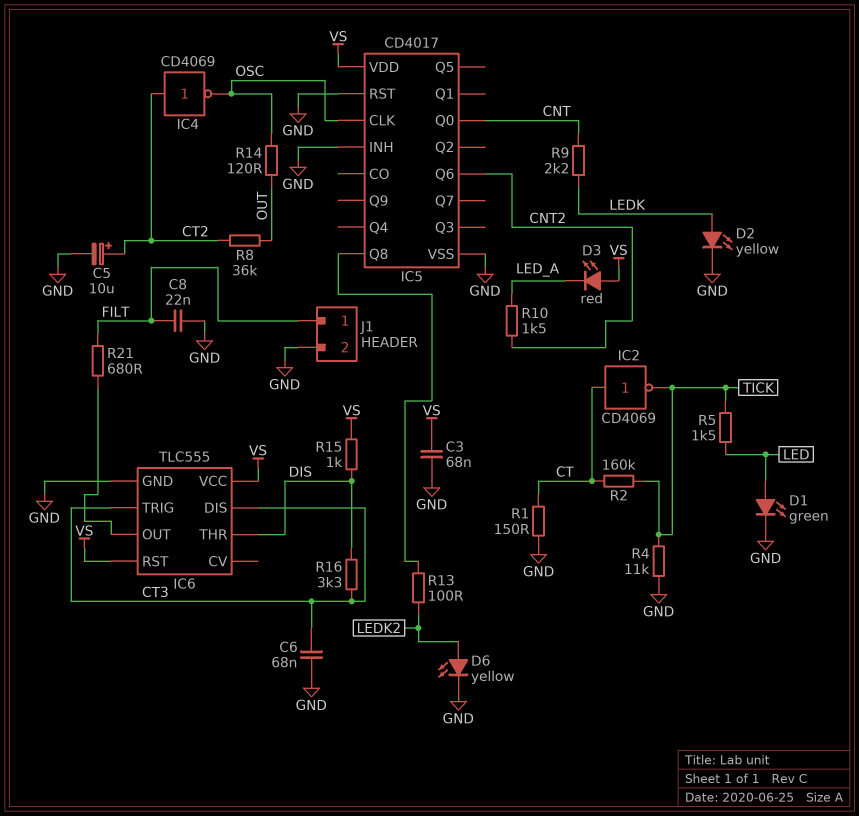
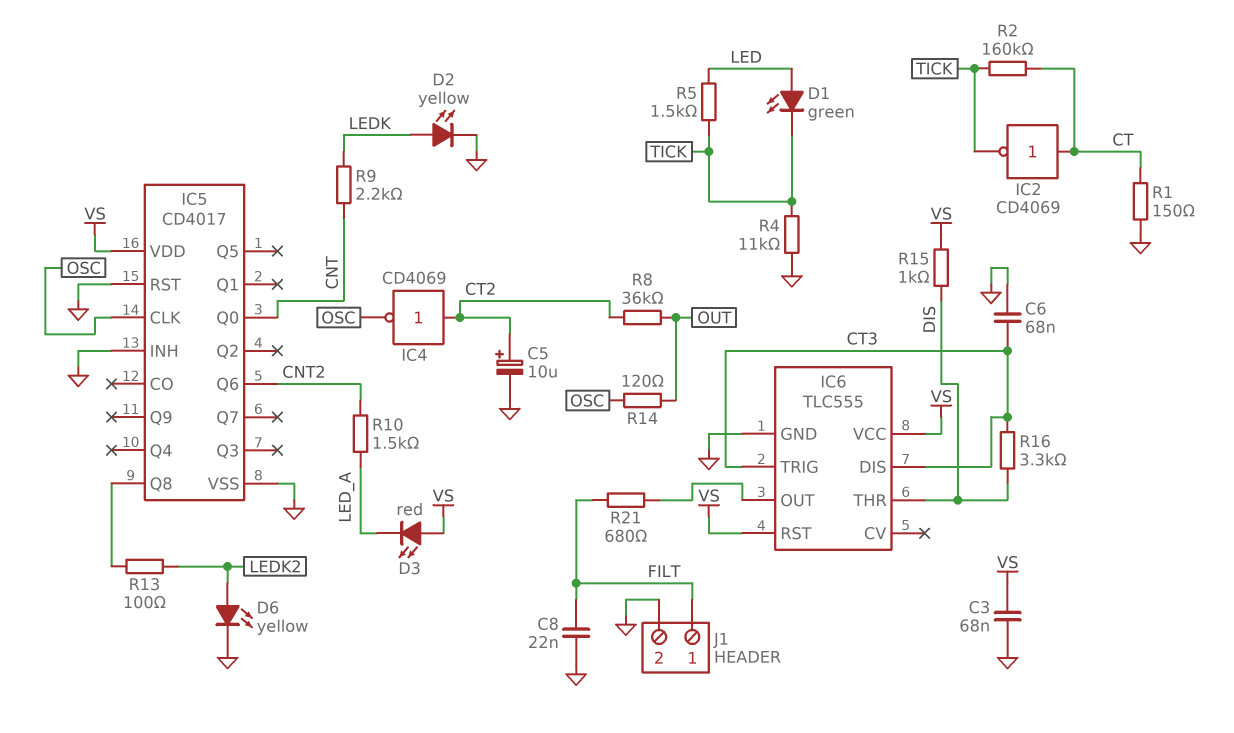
D1: LED green (A LED, K GND) -> LED green (A LED, K TICK)

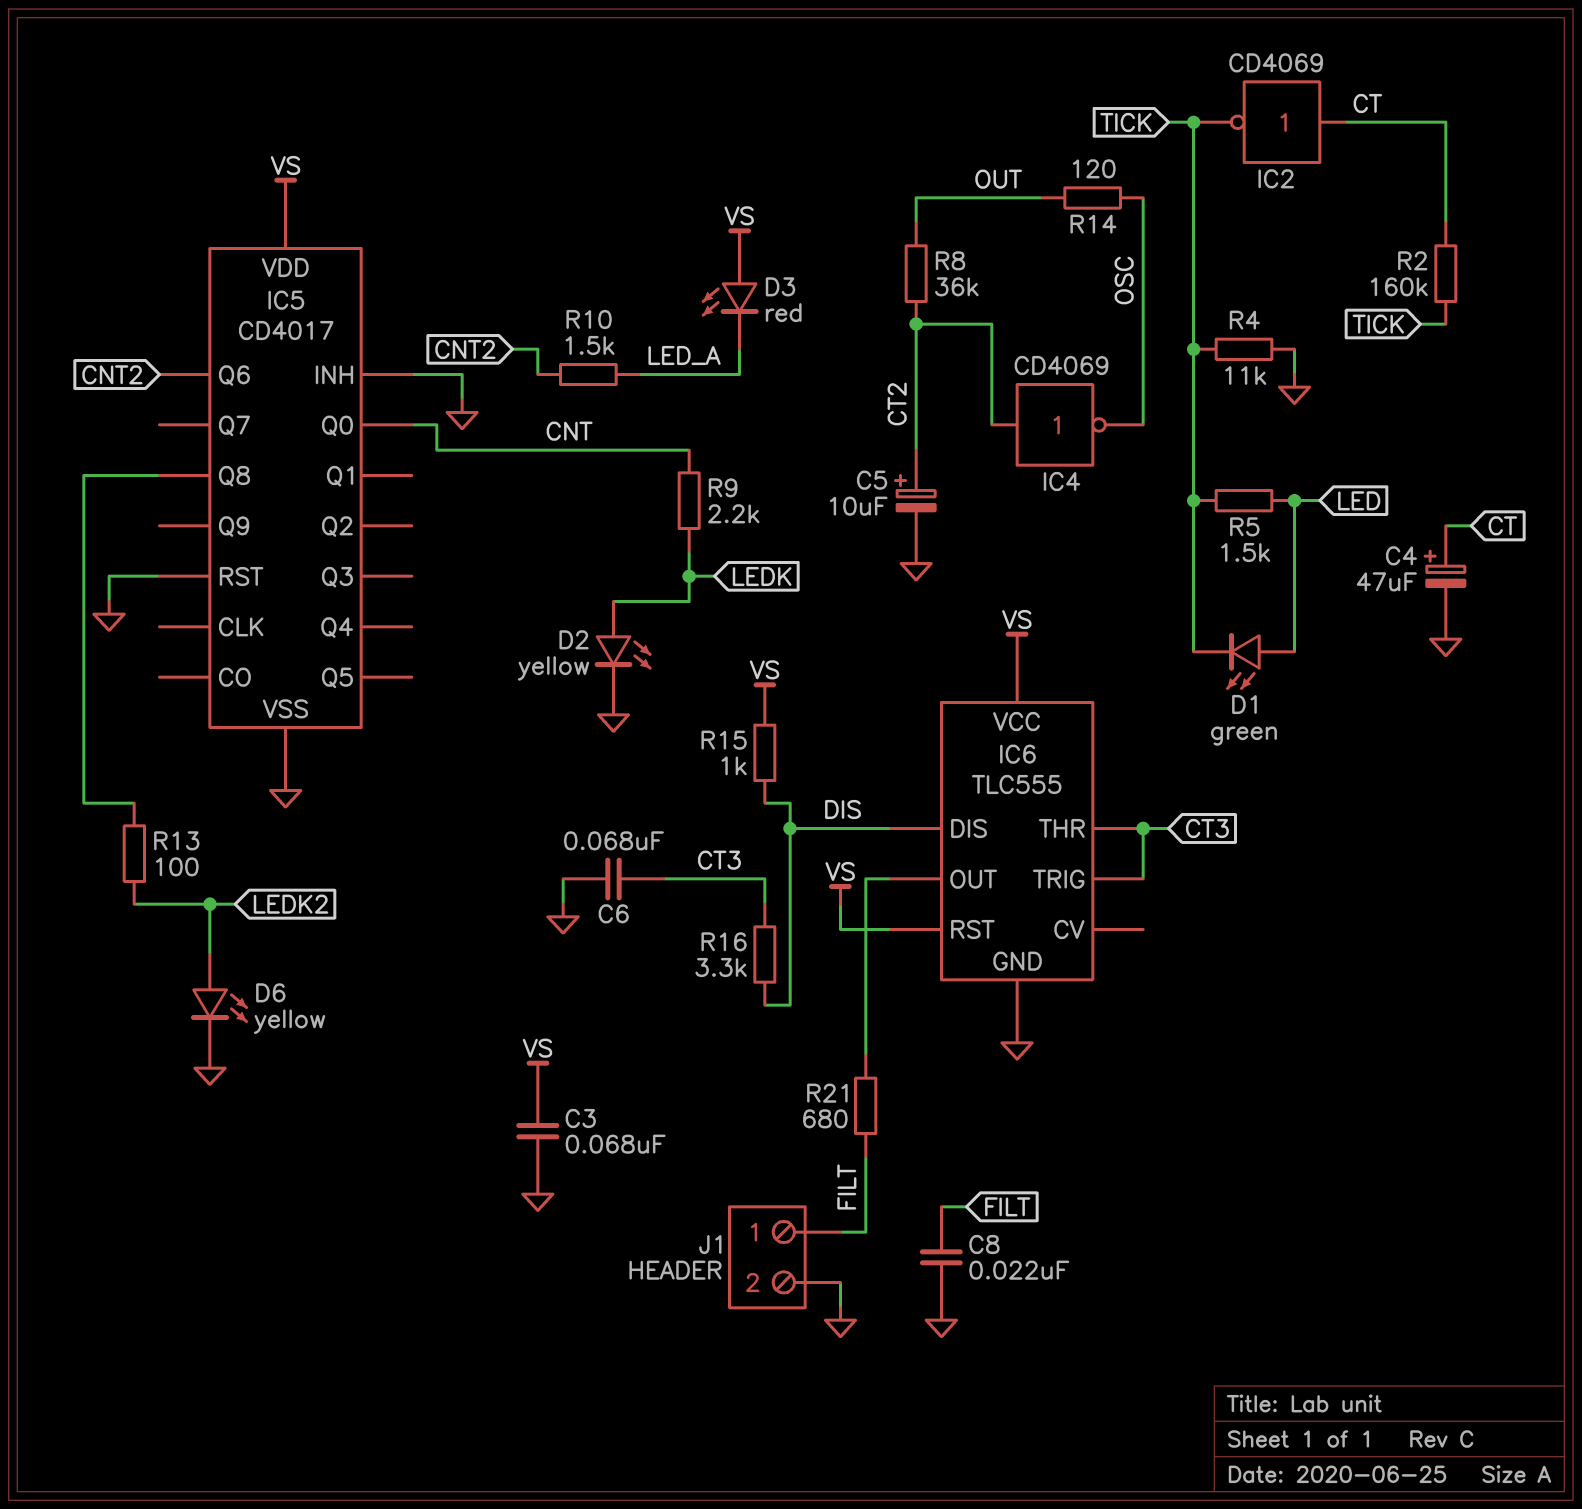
C4: none -> 47uF (plus CT, minus GND)
IC5 pin CLK: OSC -> none
IC6 pin DIS: CT3 -> DIS
IC6 pin THR: DIS -> CT3
R1: 150 (CT, GND) -> none

